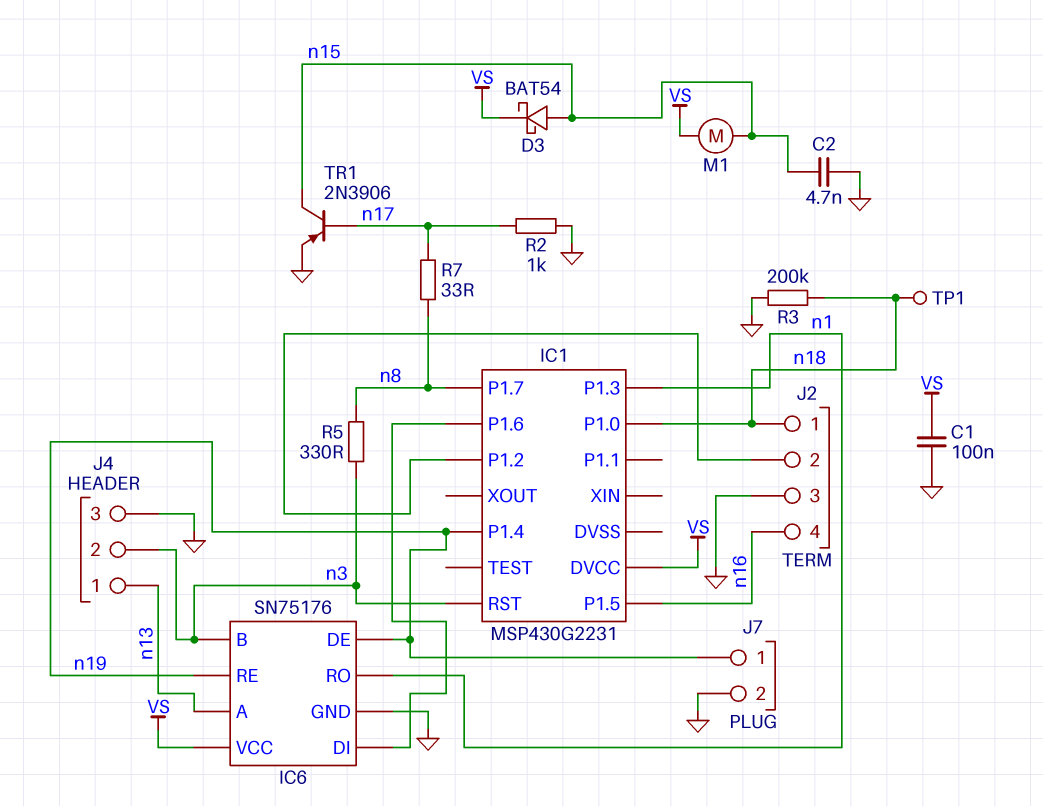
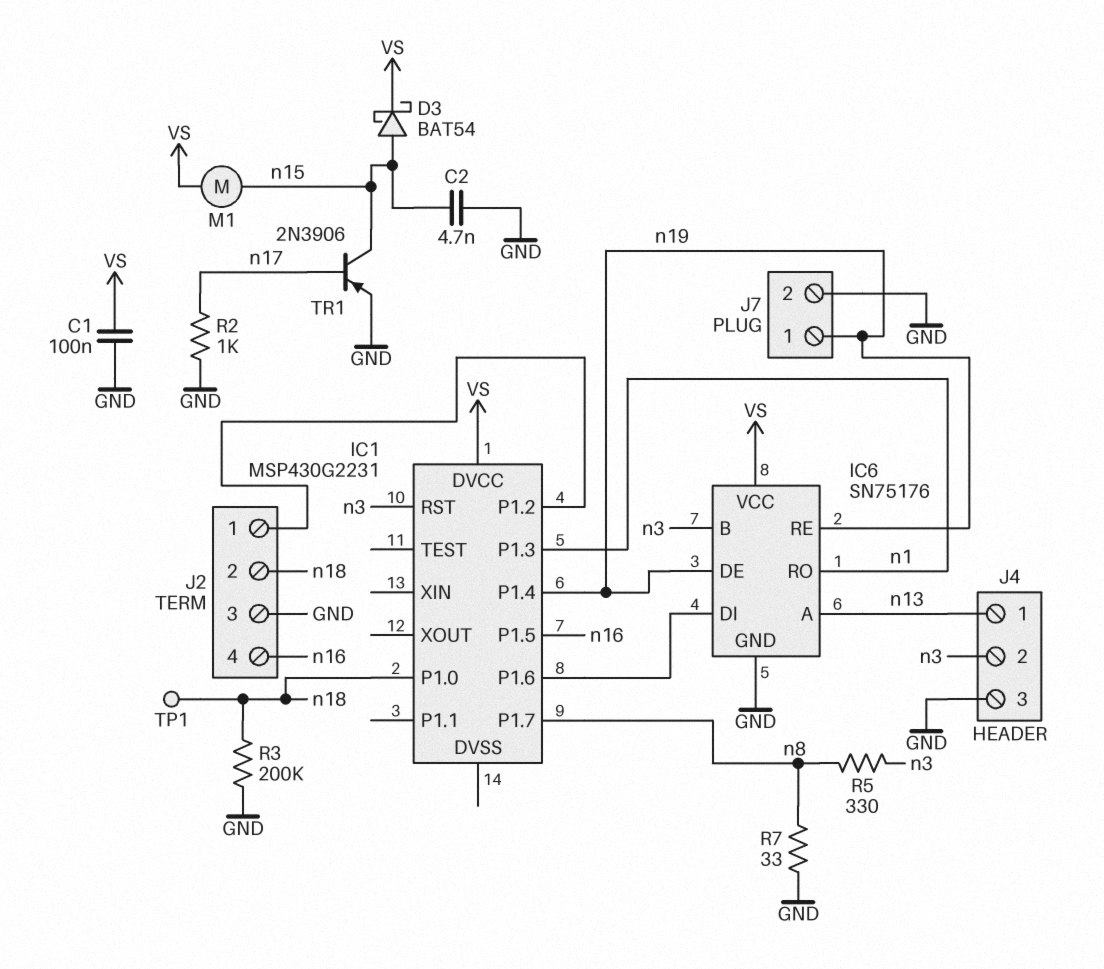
J2 pin 1: n18 -> IC1/P1.2
J2 pin 2: IC1/P1.2 -> n18
R7: 33 (n8, n17) -> 33 (GND, n8)

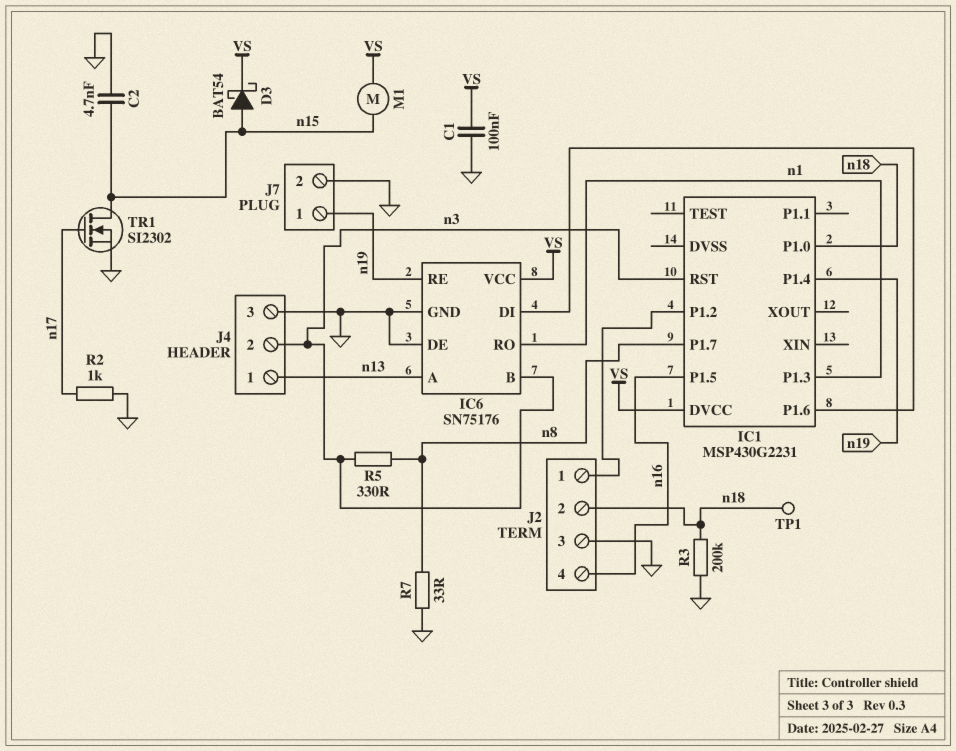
IC6 pin DE: n19 -> GND
TR1: PNP 2N3906 (B n17, C n15, E GND) -> NMOS SI2302 (G n17, D n15, S GND)

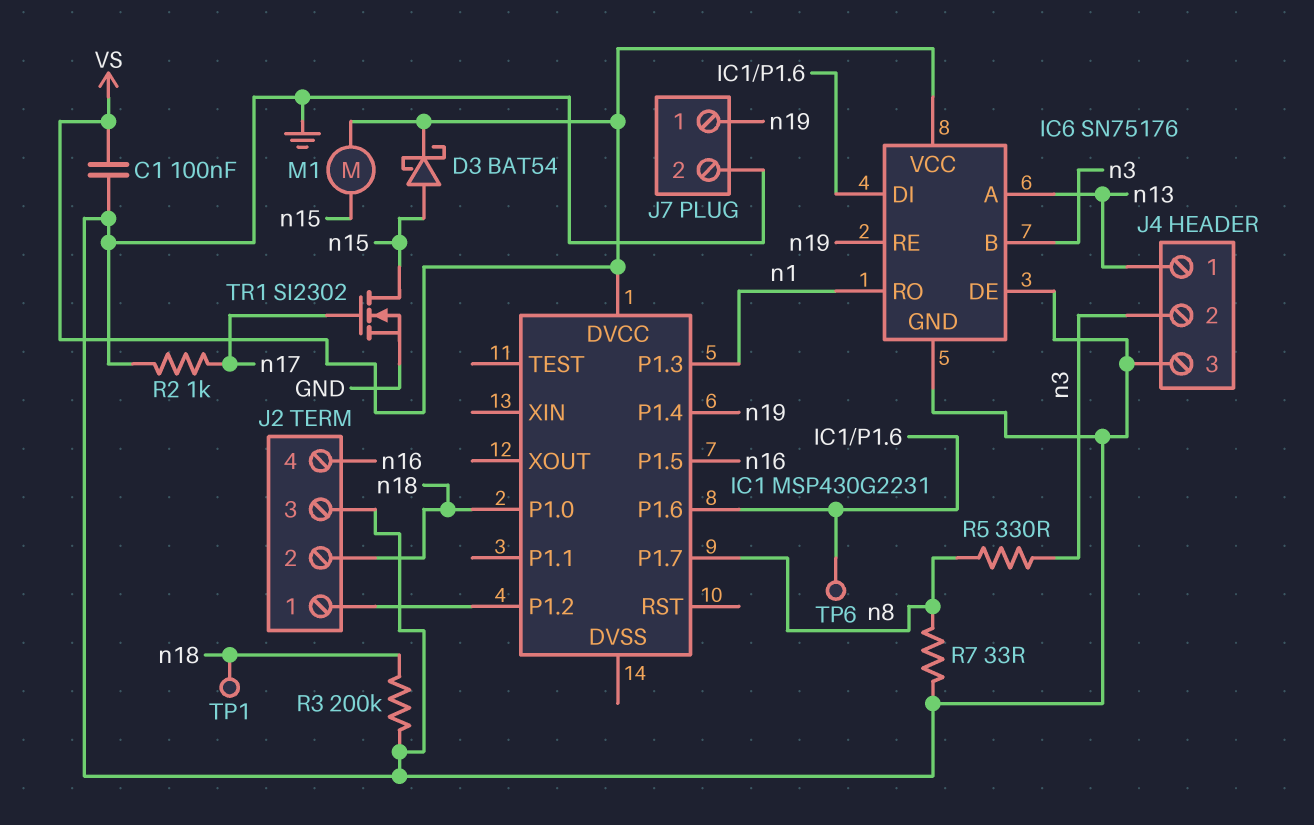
C2: 4.7nF (GND, n15) -> none
IC1 pin RST: n3 -> none
TP6: none -> test point (IC1/P1.6)

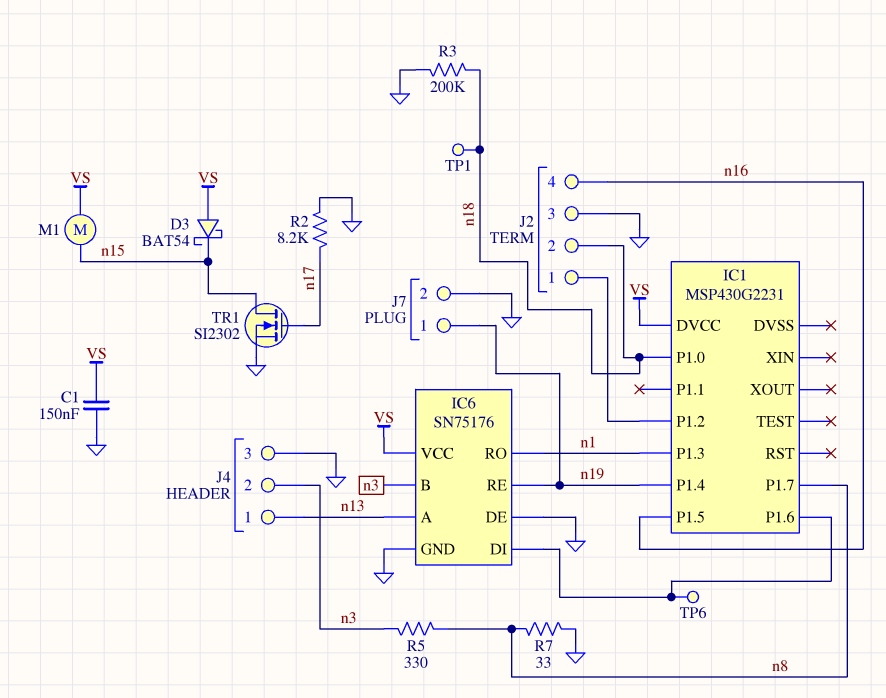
C1: 100nF (GND, VS) -> 150nF (GND, VS)
D3: schottky BAT54 (A n15, K VS) -> schottky BAT54 (A VS, K n15)
R2: 1k (GND, n17) -> 8.2k (GND, n17)

